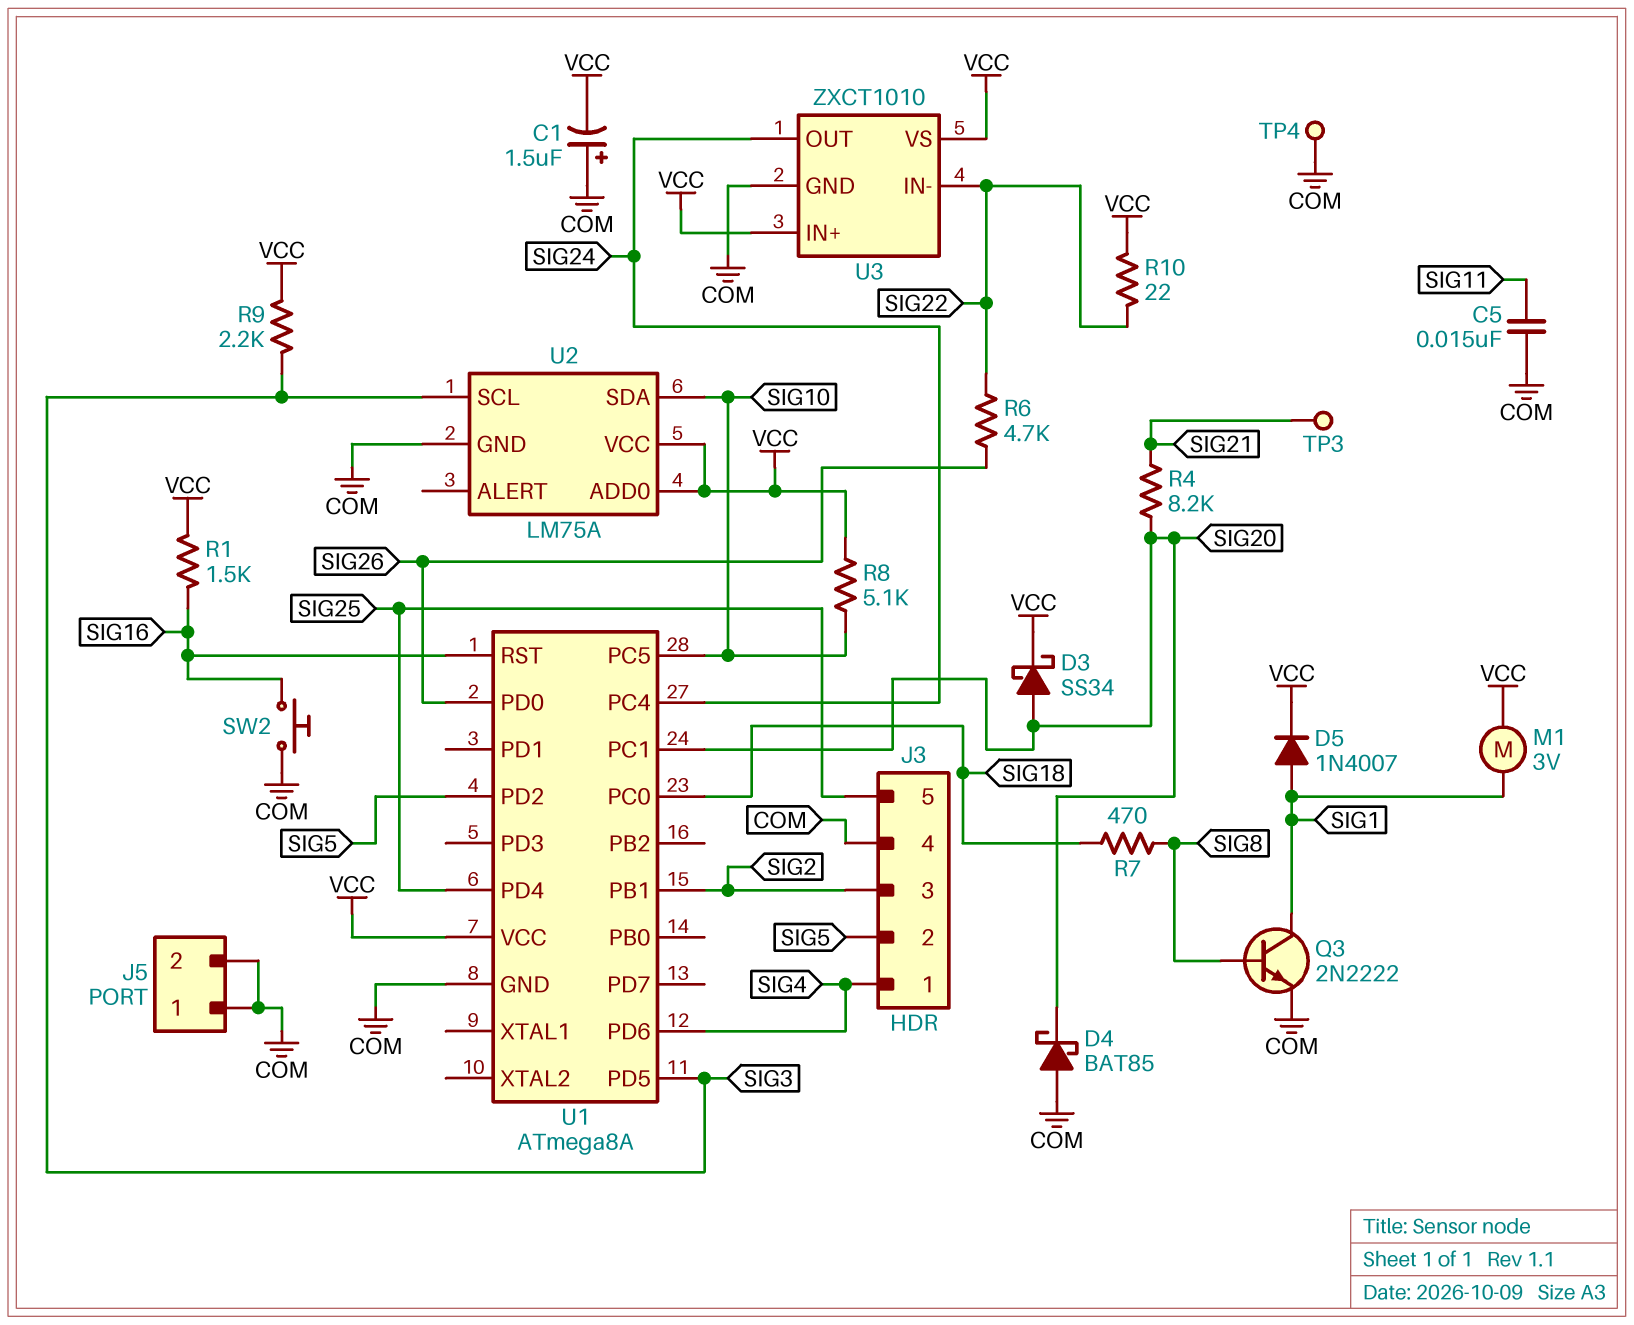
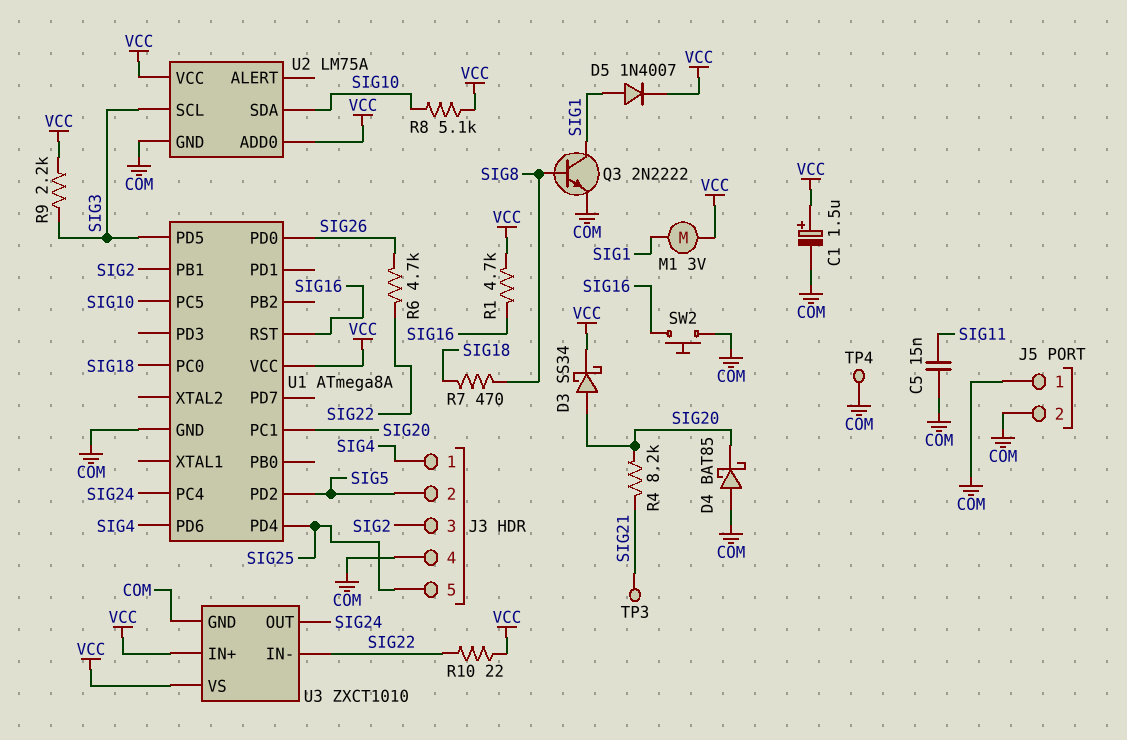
C1: 1.5uF (plus COM, minus VCC) -> 1.5uF (plus VCC, minus COM)
R1: 1.5k (SIG16, VCC) -> 4.7k (SIG16, VCC)

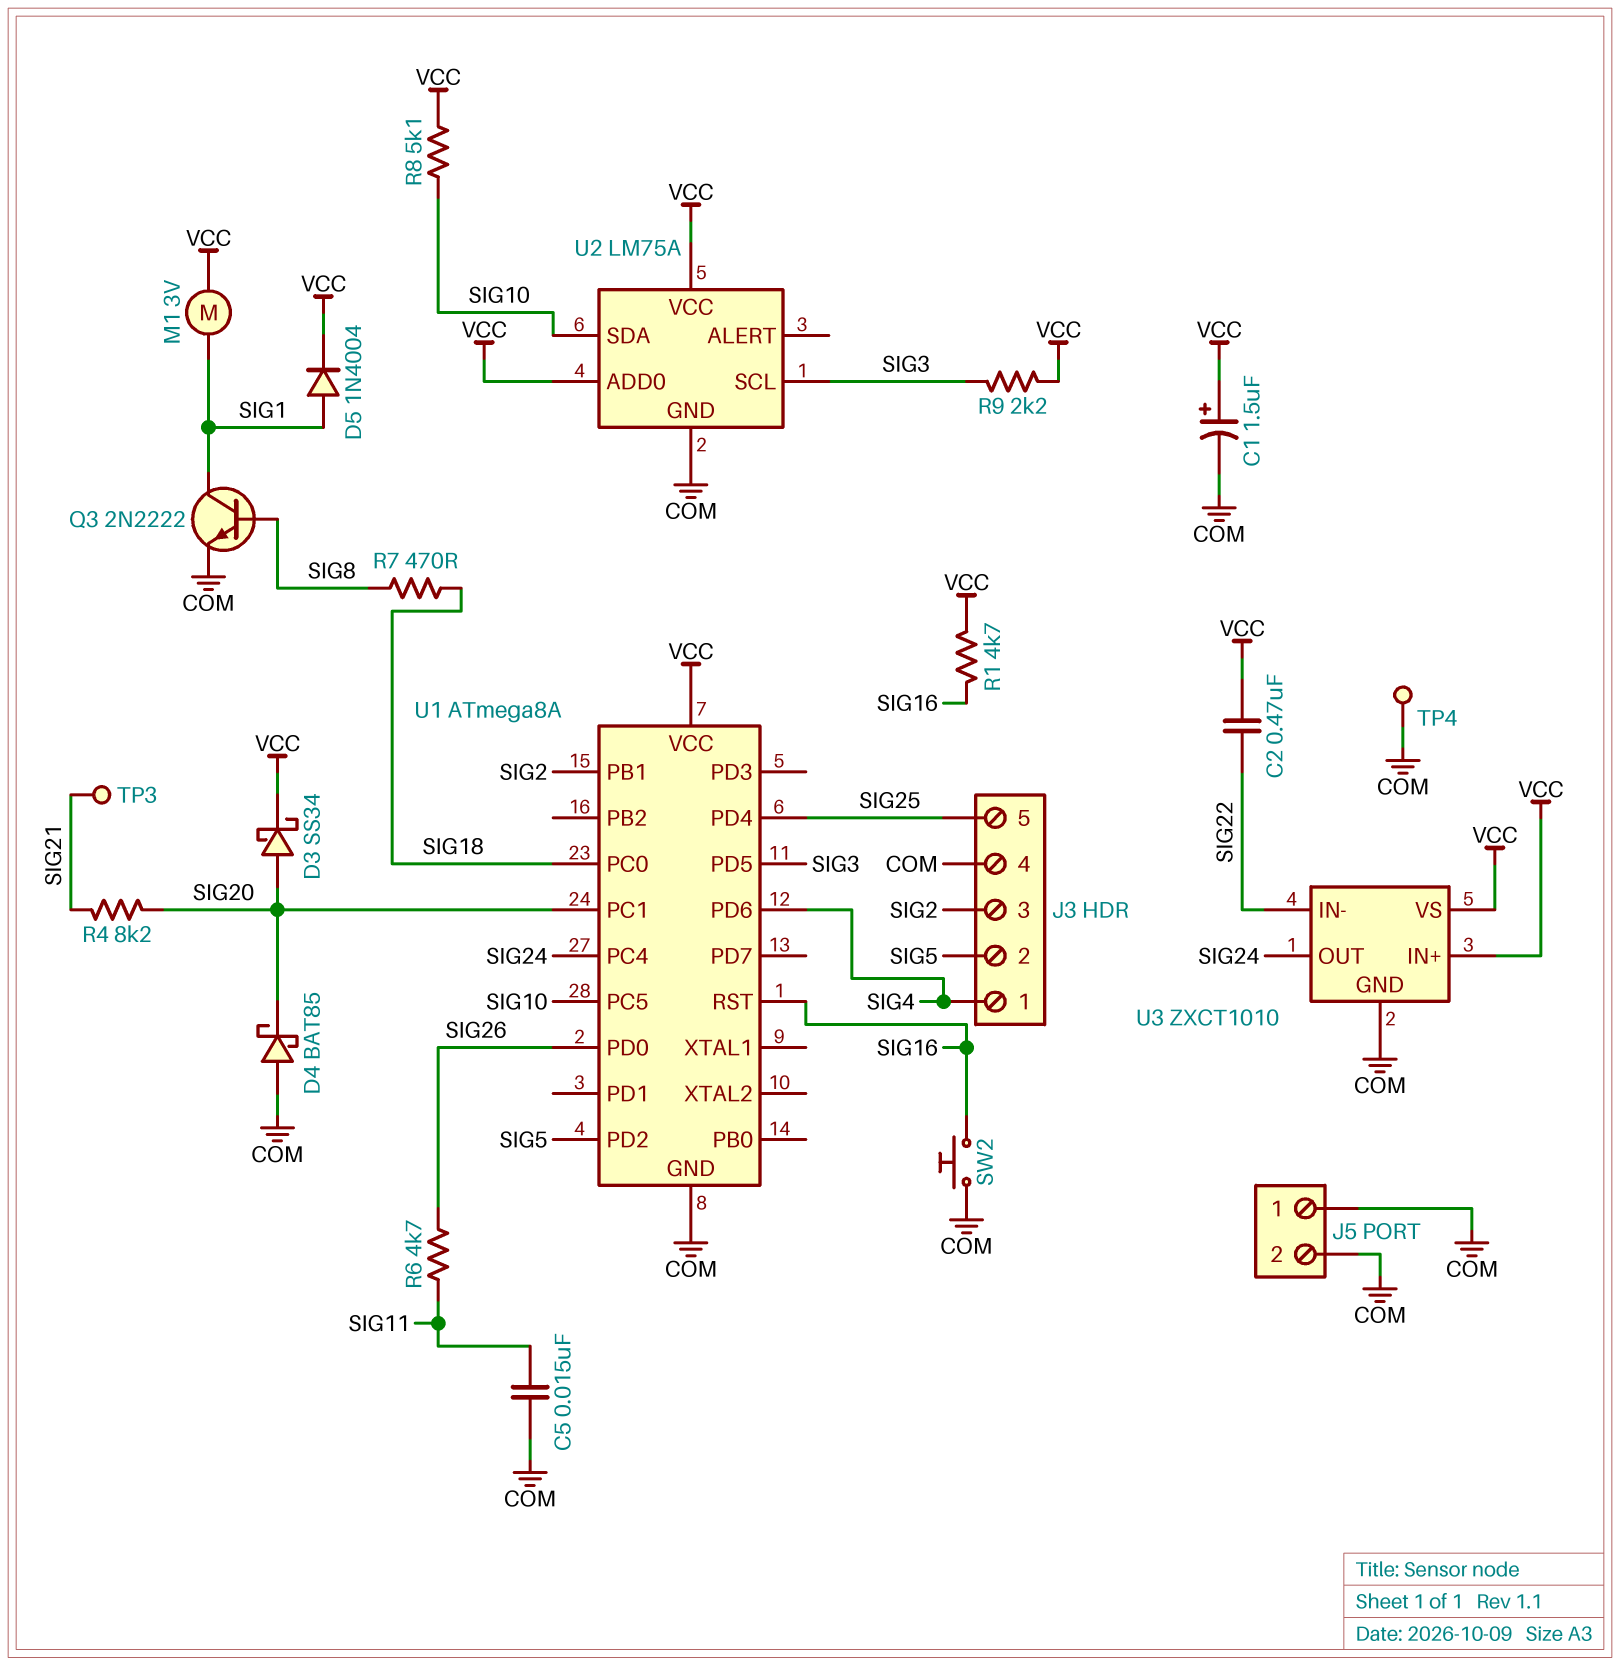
C2: none -> 470nF (SIG22, VCC)
D5: diode 1N4007 (A SIG1, K VCC) -> diode 1N4004 (A SIG1, K VCC)
R6: 4.7k (SIG22, SIG26) -> 4.7k (SIG11, SIG26)
R10: 22 (SIG22, VCC) -> none

